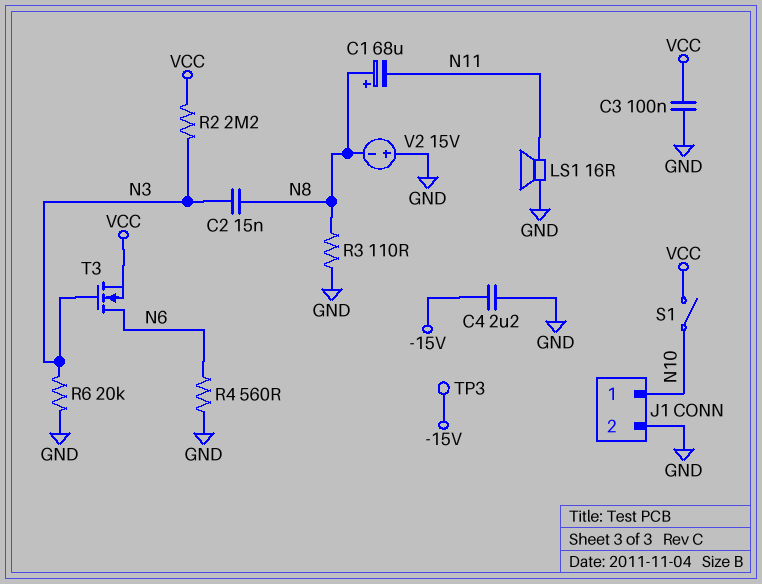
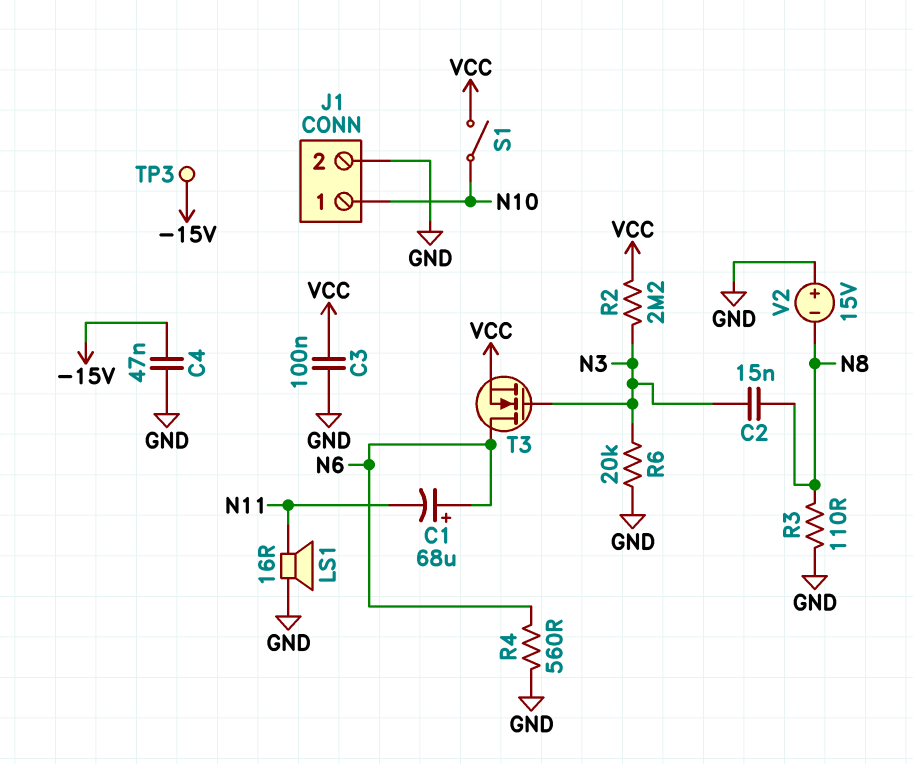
C1: 68uF (plus N8, minus N11) -> 68uF (plus N6, minus N11)
C4: 2.2uF (-15V, GND) -> 47nF (-15V, GND)

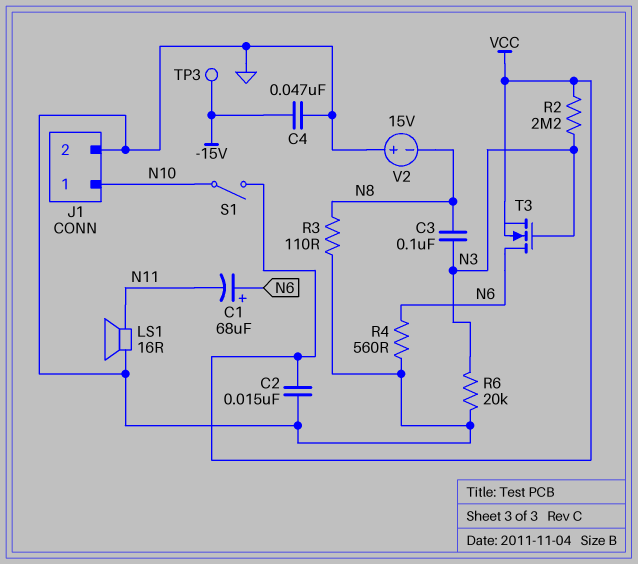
C2: 15nF (N3, N8) -> 15nF (GND, VCC)
C3: 100nF (GND, VCC) -> 100nF (N3, N8)

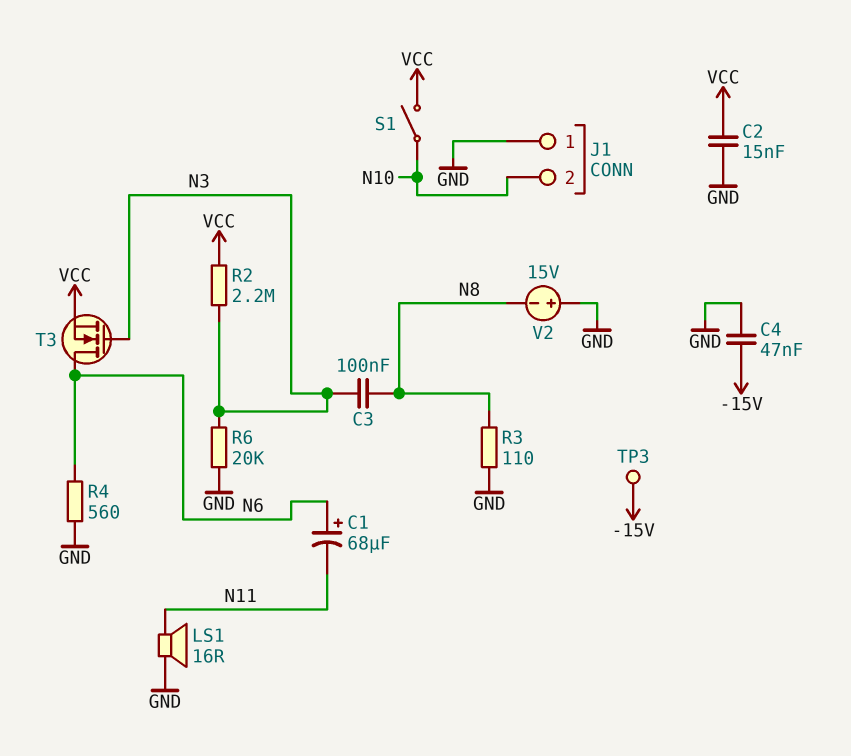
J1 pin 1: N10 -> GND
J1 pin 2: GND -> N10

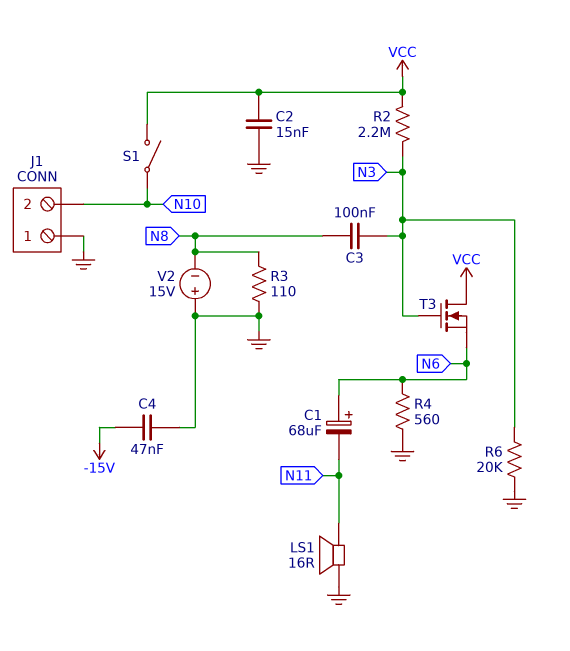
T3: NMOS (G N3, D N6, S VCC) -> NMOS (G N3, D VCC, S N6)
TP3: test point (-15V) -> none

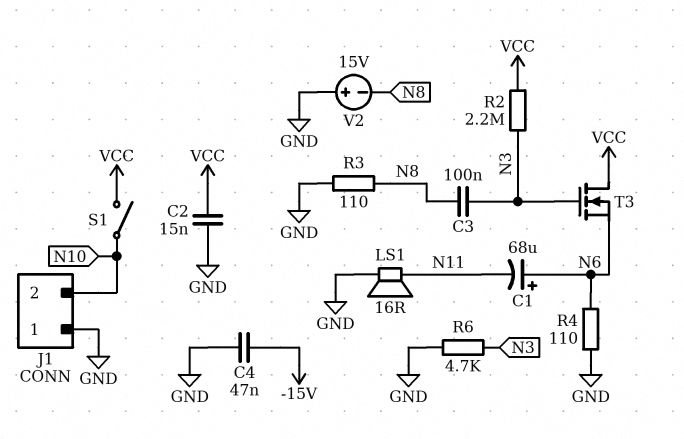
R4: 560 (GND, N6) -> 110 (GND, N6)
R6: 20k (GND, N3) -> 4.7k (GND, N3)

